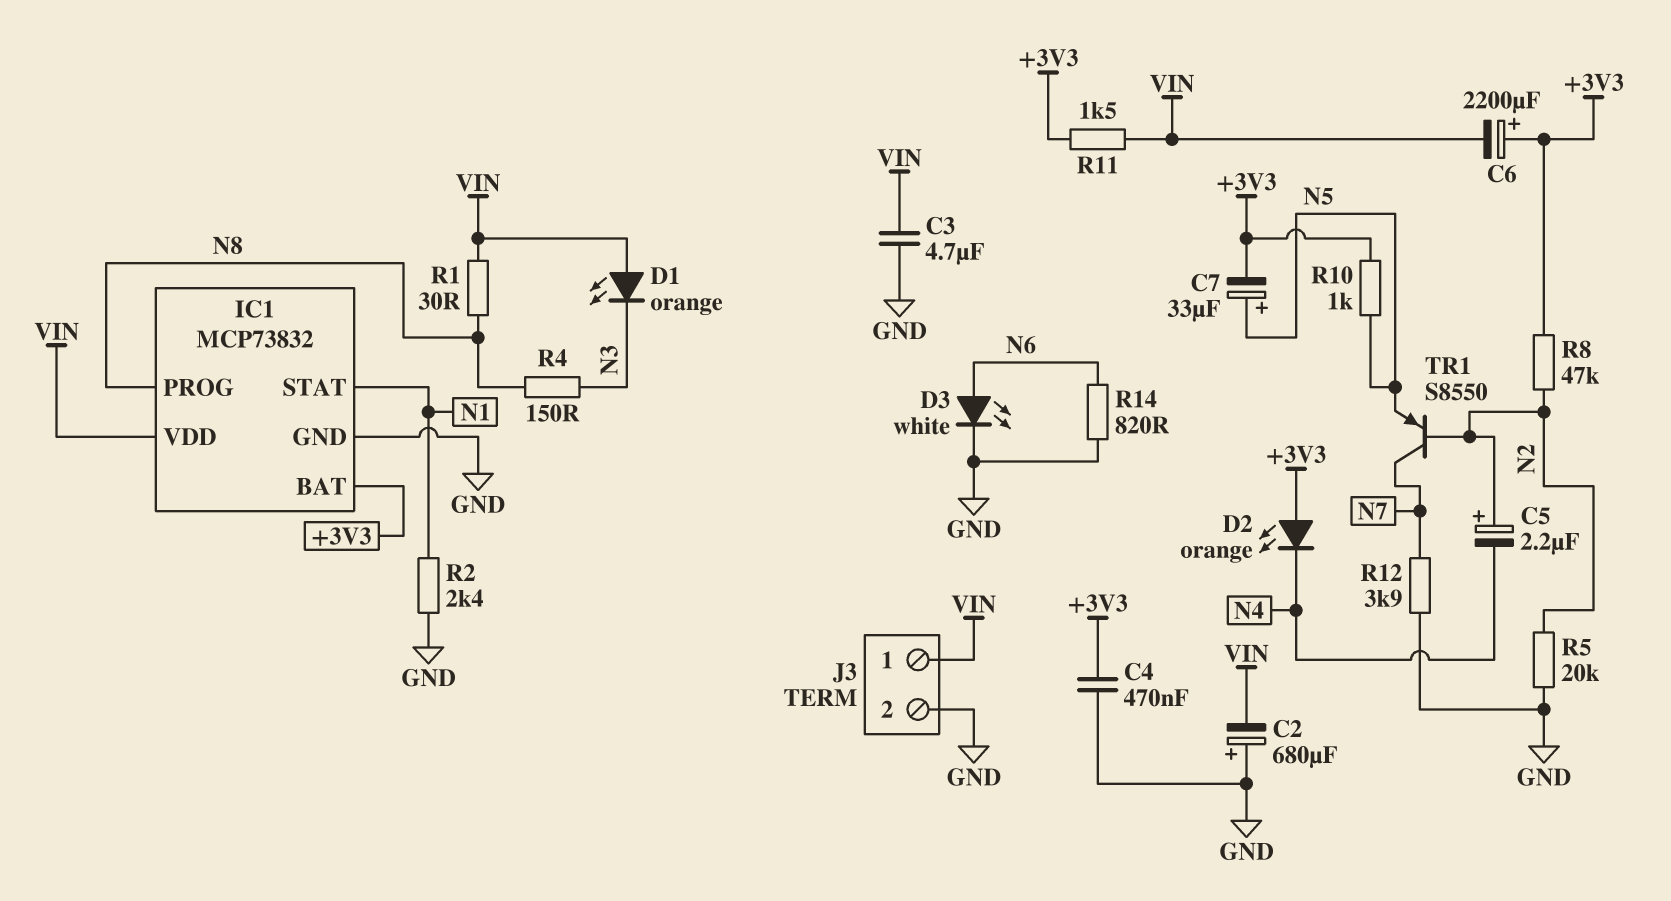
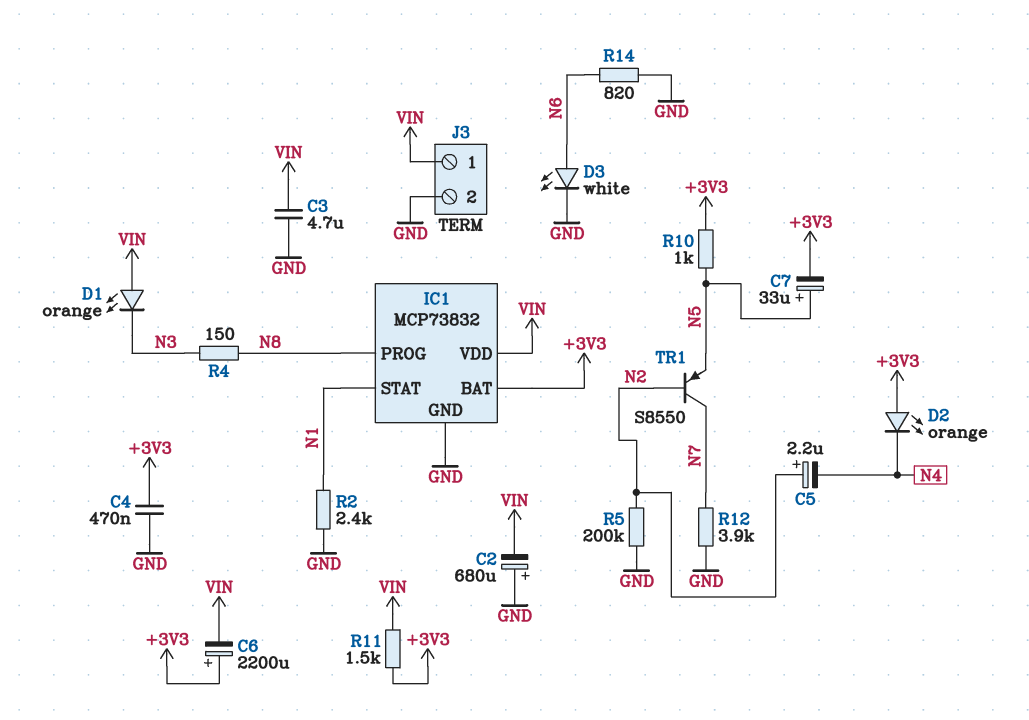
R1: 30 (N8, VIN) -> none
R5: 20k (GND, N2) -> 200k (GND, N2)
R8: 47k (+3V3, N2) -> none

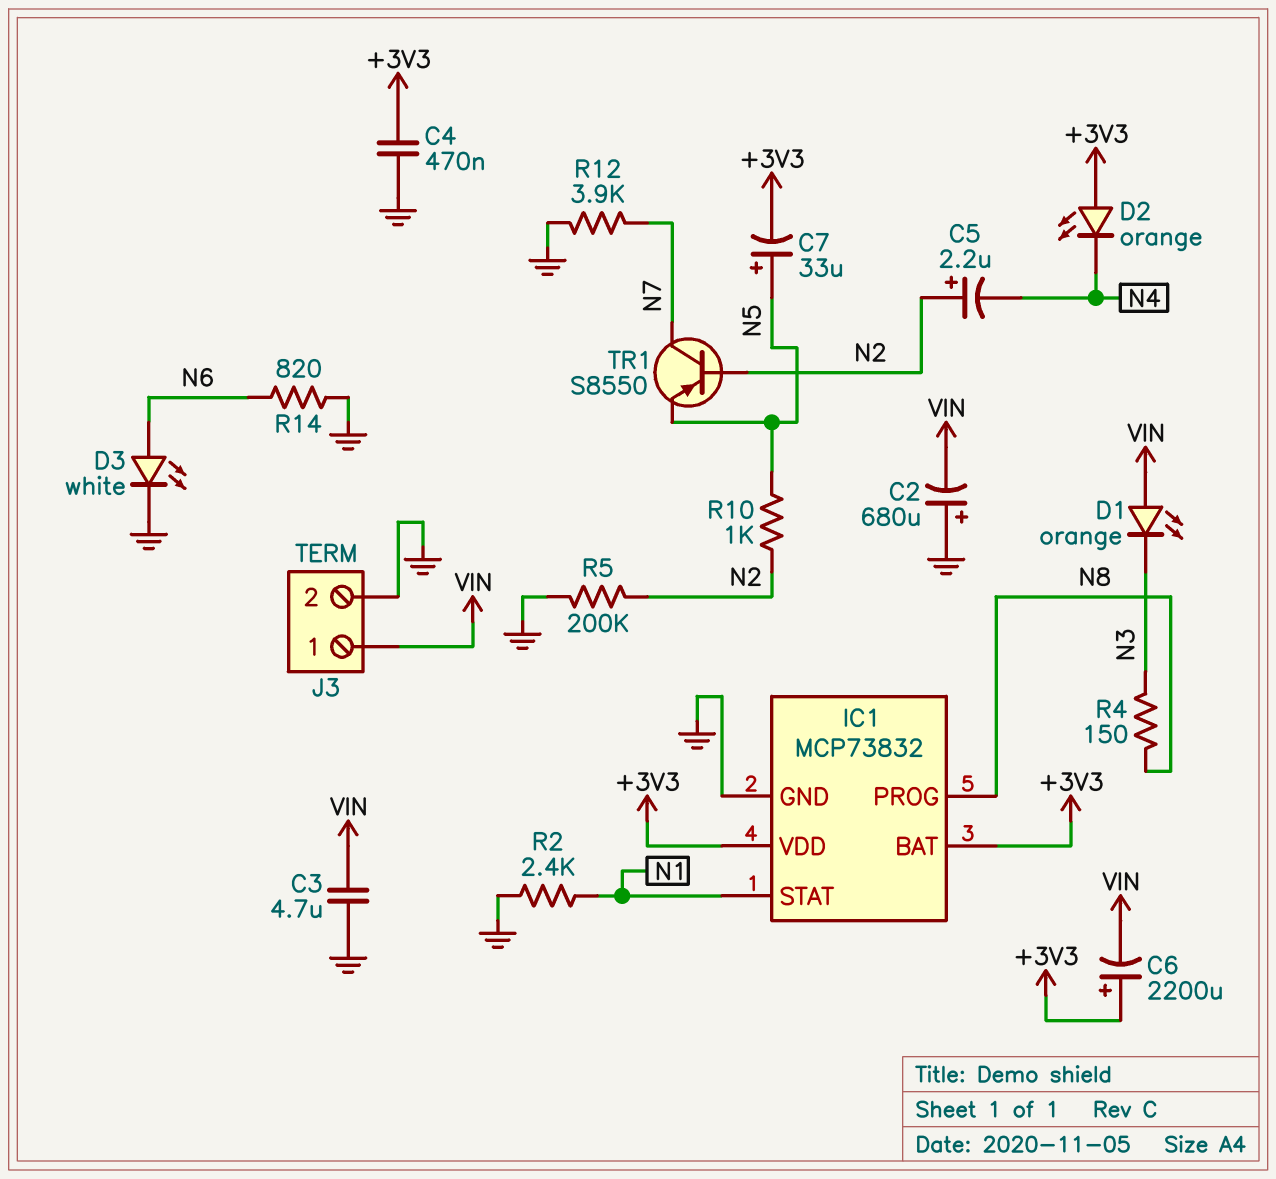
IC1 pin VDD: VIN -> +3V3
R10: 1k (+3V3, N5) -> 1k (N2, N5)
R11: 1.5k (+3V3, VIN) -> none

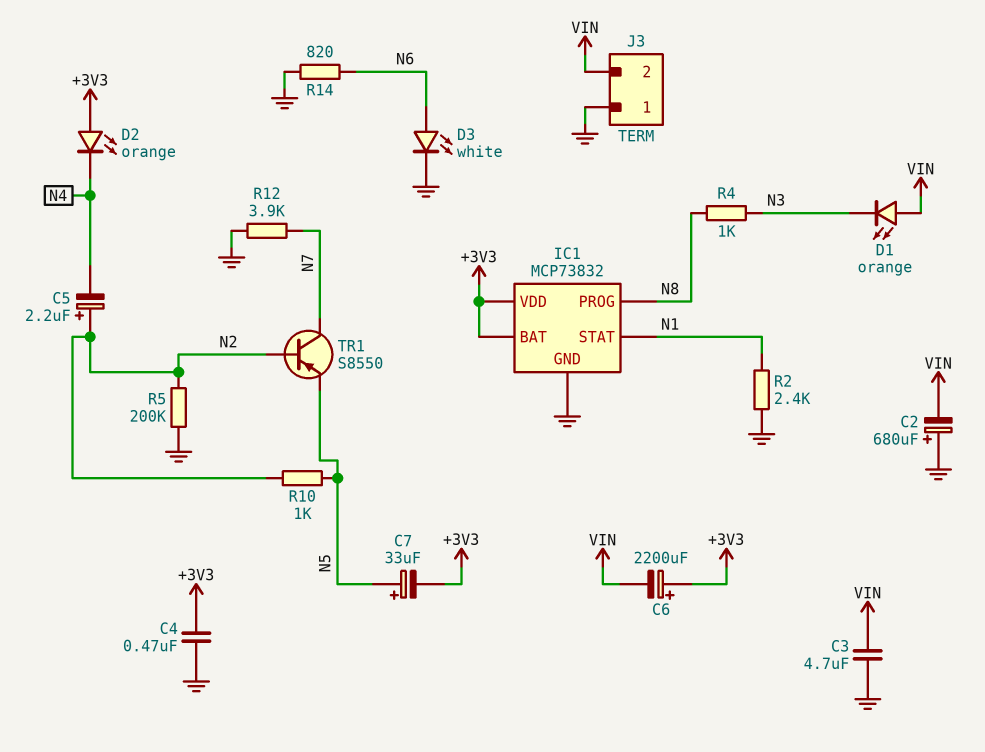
J3 pin 1: VIN -> GND
J3 pin 2: GND -> VIN
R4: 150 (N3, N8) -> 1k (N3, N8)

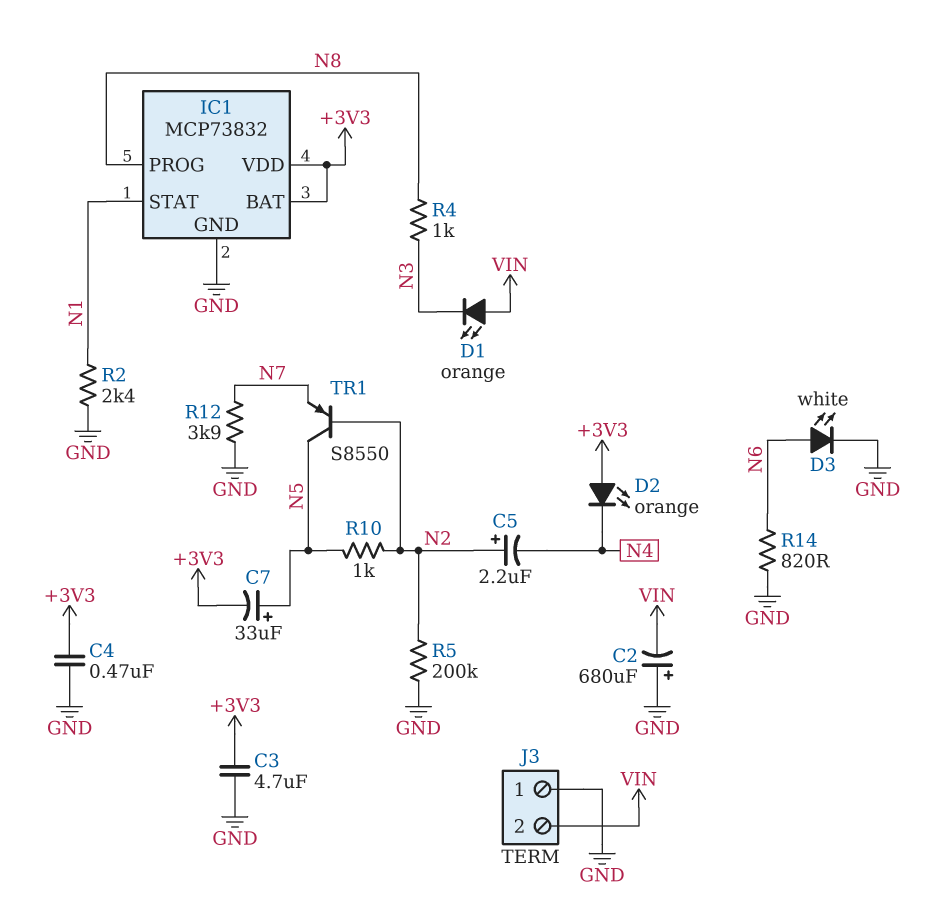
C3: 4.7uF (GND, VIN) -> 4.7uF (+3V3, GND)
C6: 2200uF (plus +3V3, minus VIN) -> none
TR1: PNP S8550 (B N2, C N7, E N5) -> PNP S8550 (B N2, C N5, E N7)

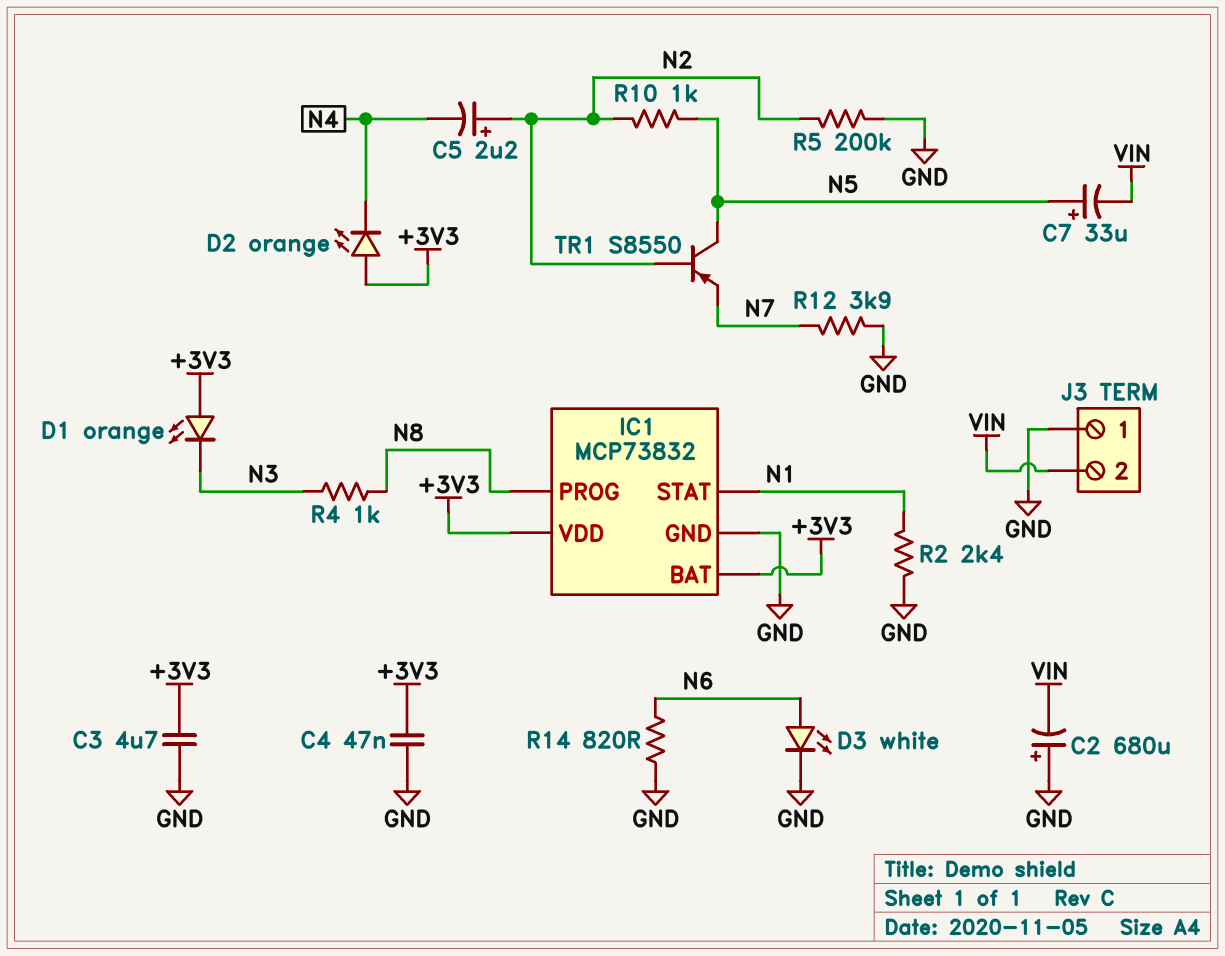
C4: 470nF (+3V3, GND) -> 47nF (+3V3, GND)
C7: 33uF (plus N5, minus +3V3) -> 33uF (plus N5, minus VIN)
D1: LED orange (A VIN, K N3) -> LED orange (A +3V3, K N3)

